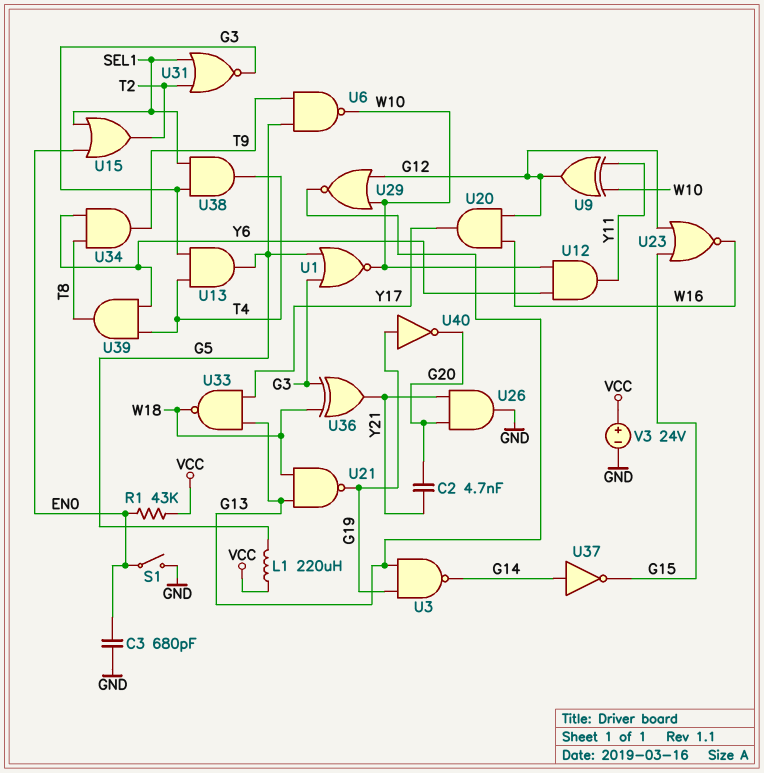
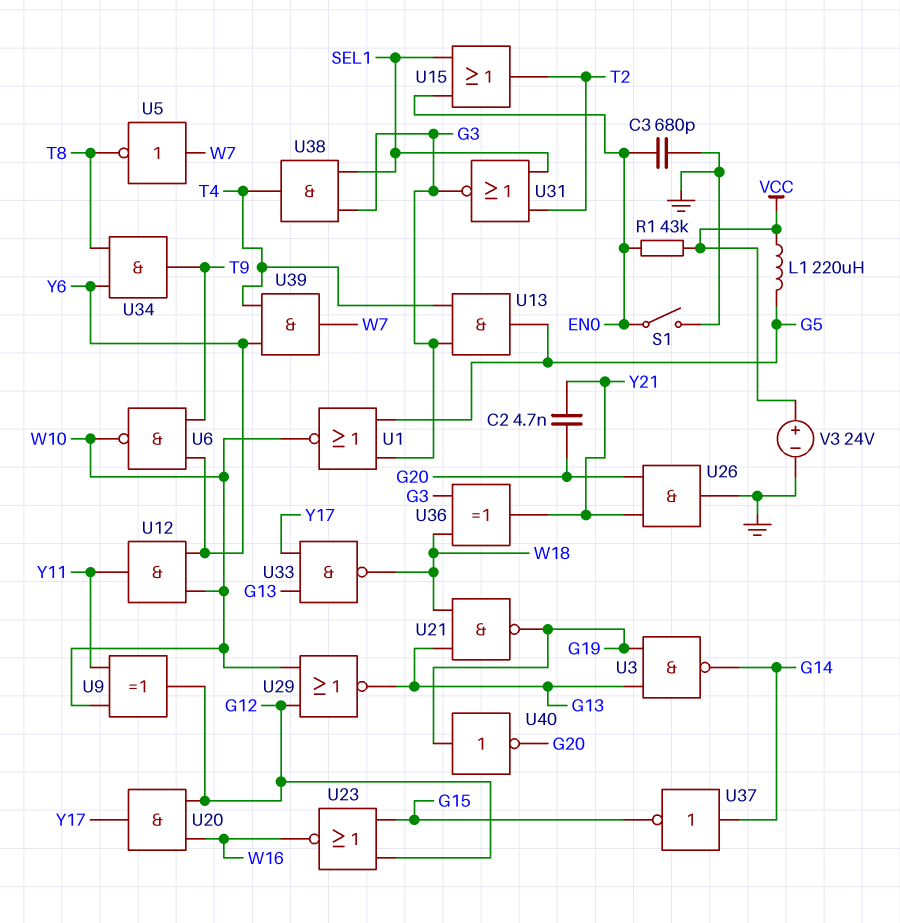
U5: none -> NOT (in W7, out T8)
U6: NAND (in G5, in T9, out W10) -> NAND (in T9, in Y6, out W10)
U39: AND (in T4, in Y6, out T8) -> AND (in T4, in Y6, out W7)

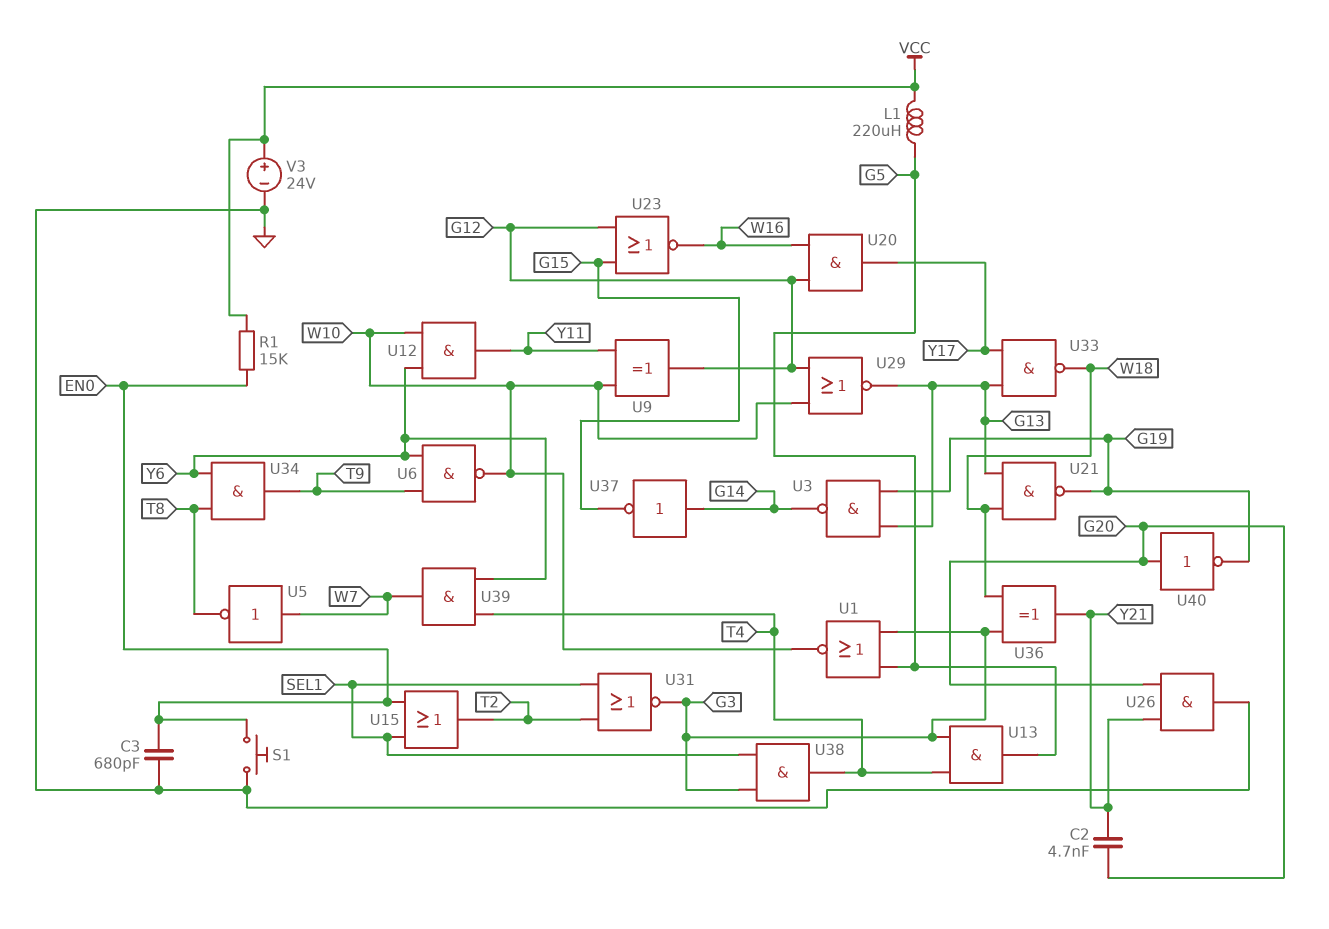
R1: 43k (EN0, VCC) -> 15k (EN0, VCC)
S1: switch (EN0, GND) -> button (EN0, GND)
U40: NOT (in G19, out G20) -> NOT (in G20, out G19)

